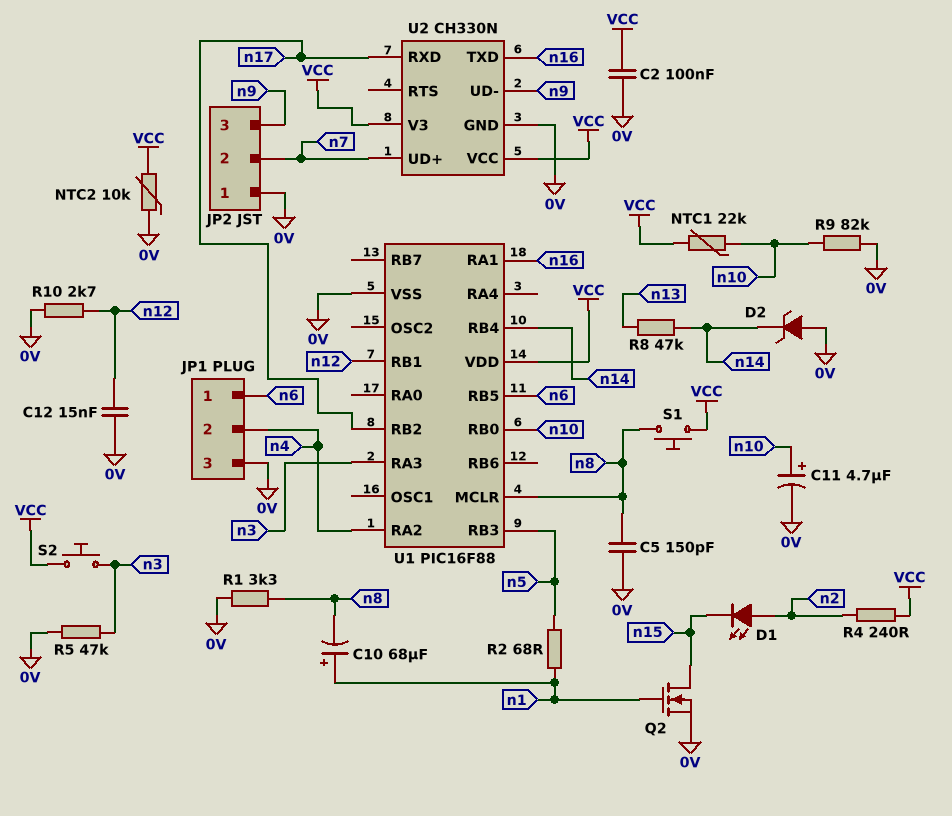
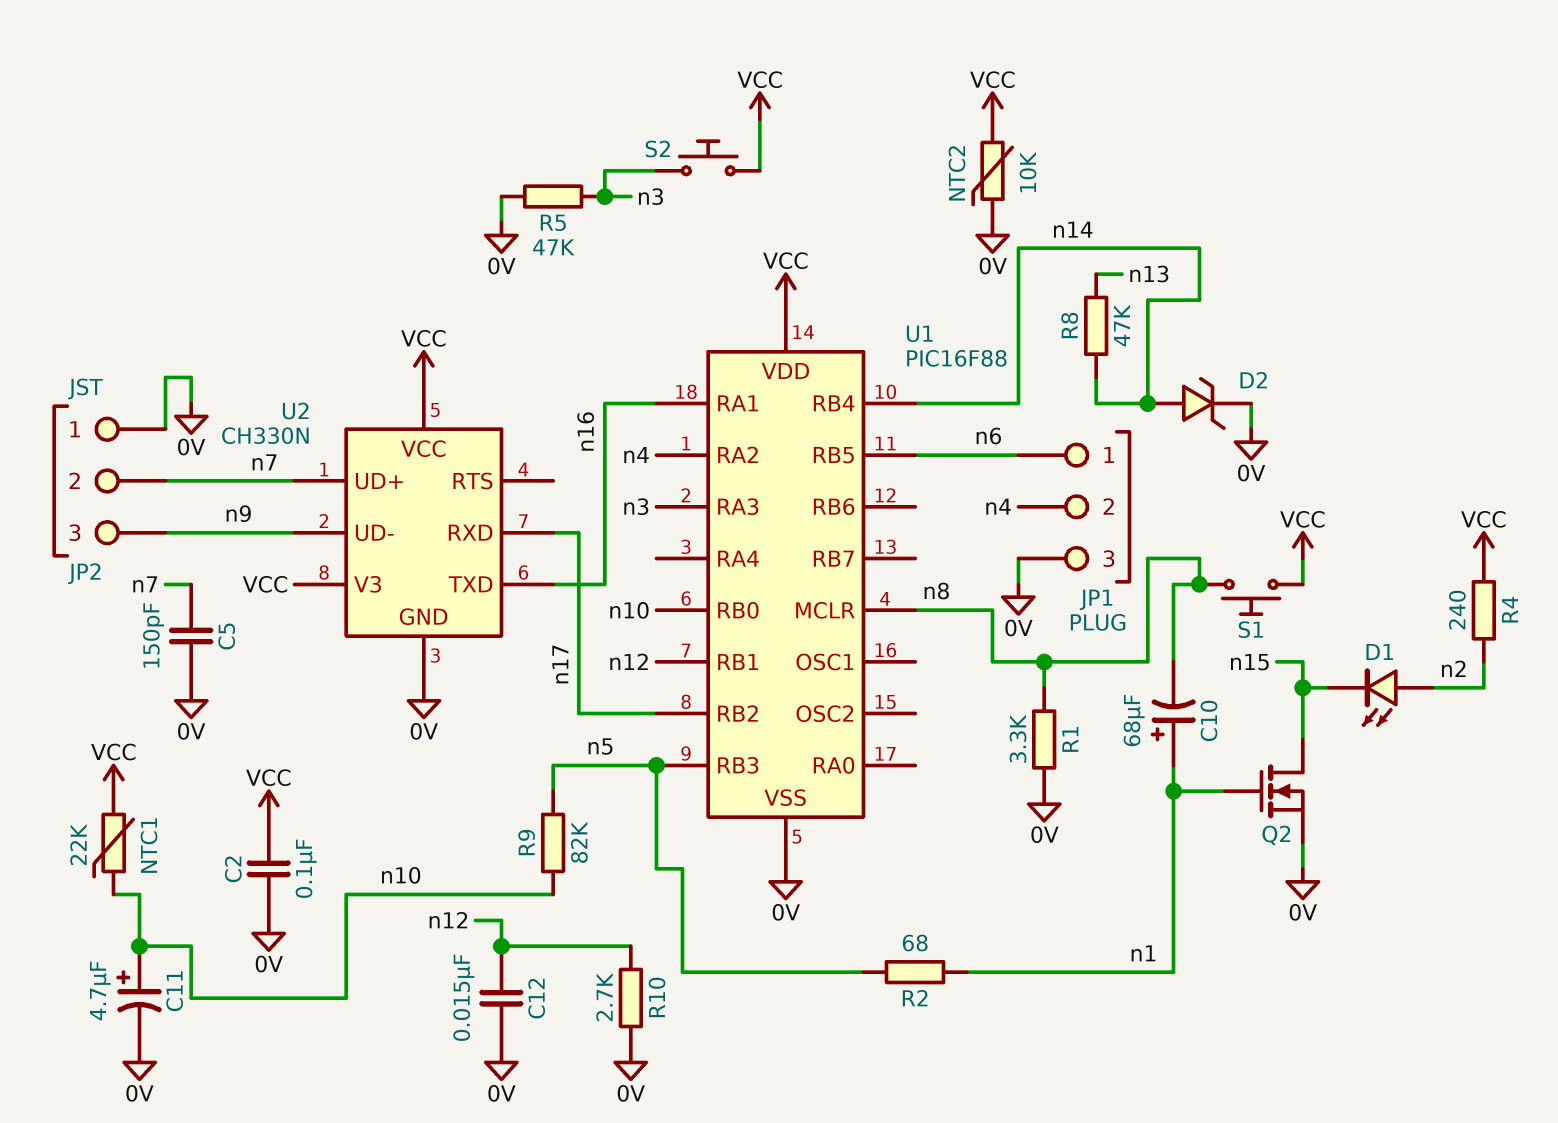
C5: 150pF (0V, n8) -> 150pF (0V, n7)
D2: zener (A 0V, K n14) -> zener (A n14, K 0V)
R9: 82k (0V, n10) -> 82k (n5, n10)

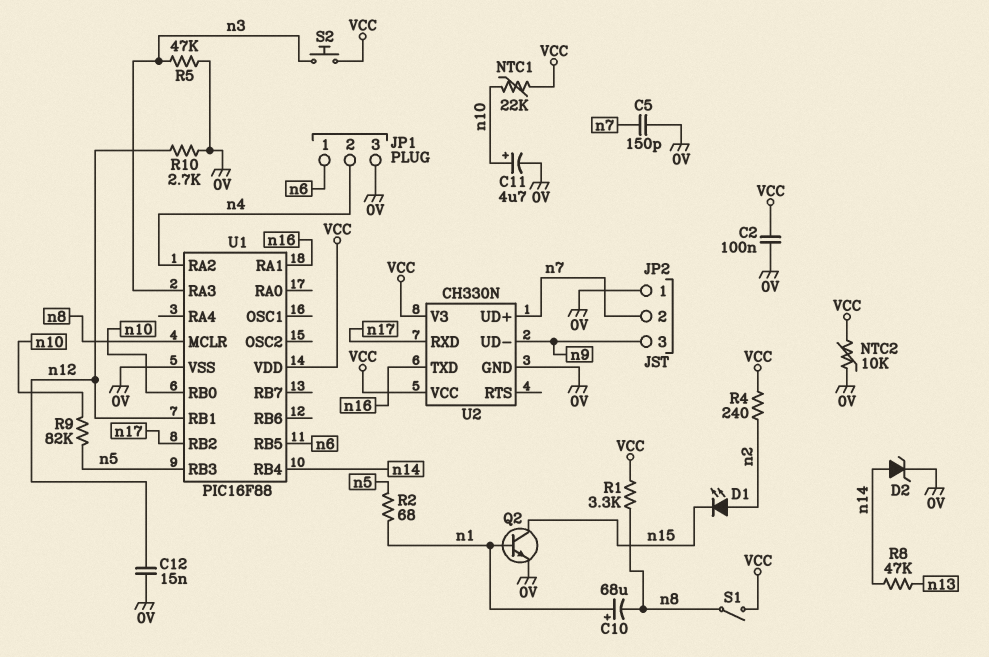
Q2: NMOS (G n1, D n15, S 0V) -> NPN (B n1, C n15, E 0V)
R1: 3.3k (0V, n8) -> 3.3k (VCC, n8)
S1: button (VCC, n8) -> switch (VCC, n8)

